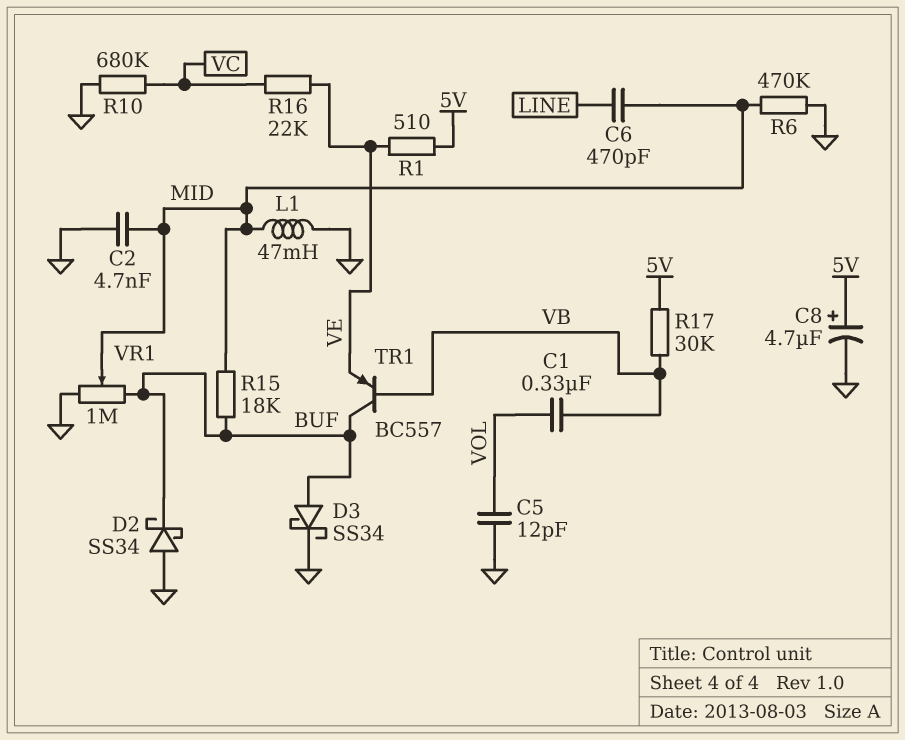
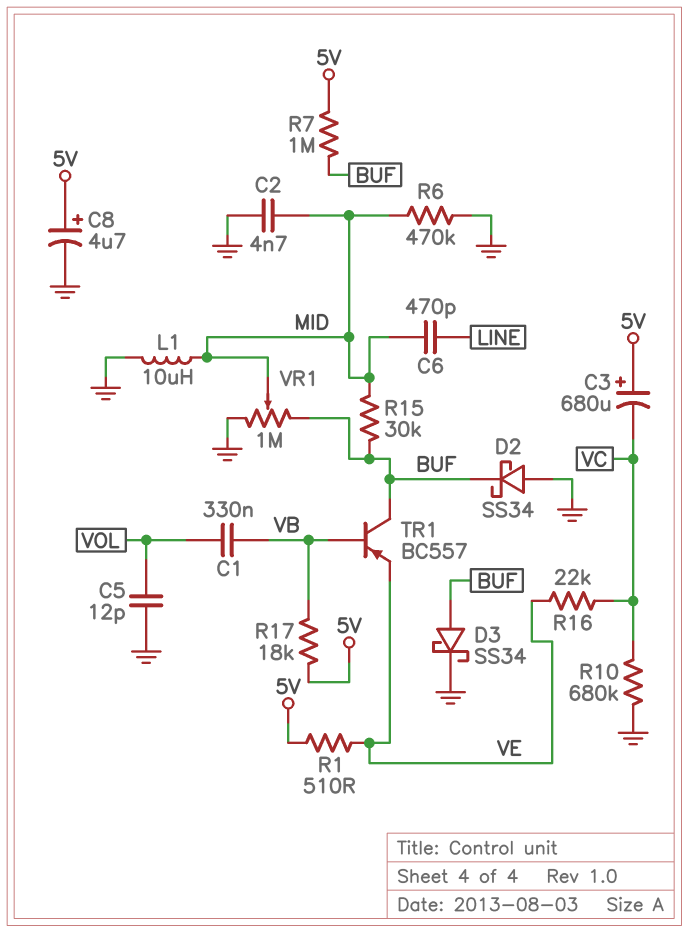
C3: none -> 680uF (plus 5V, minus VC)
L1: 47mH (GND, MID) -> 10uH (GND, MID)
R7: none -> 1M (5V, BUF)
R15: 18k (BUF, MID) -> 30k (BUF, MID)
R17: 30k (5V, VB) -> 18k (5V, VB)

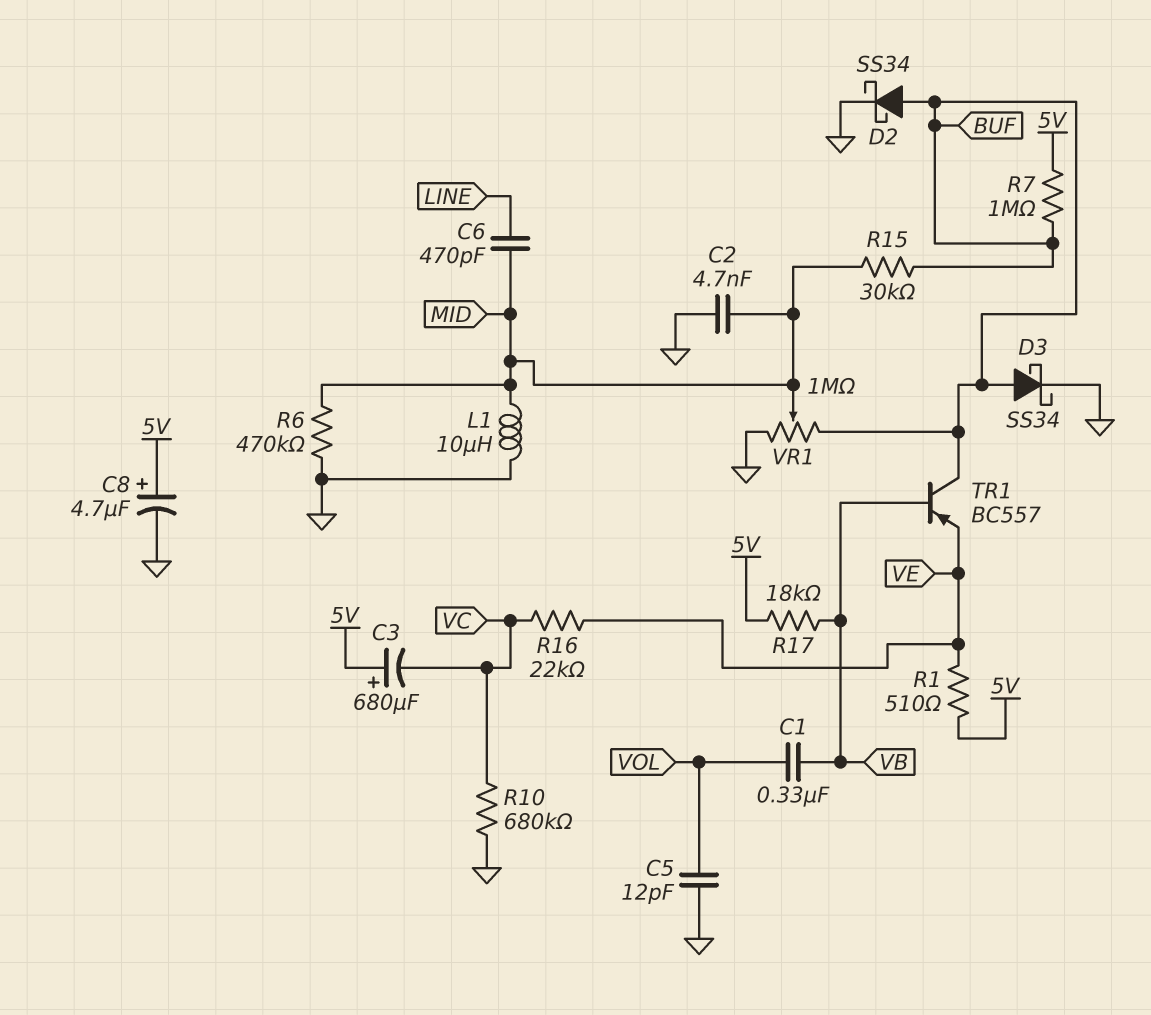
D2: schottky SS34 (A GND, K BUF) -> schottky SS34 (A BUF, K GND)

